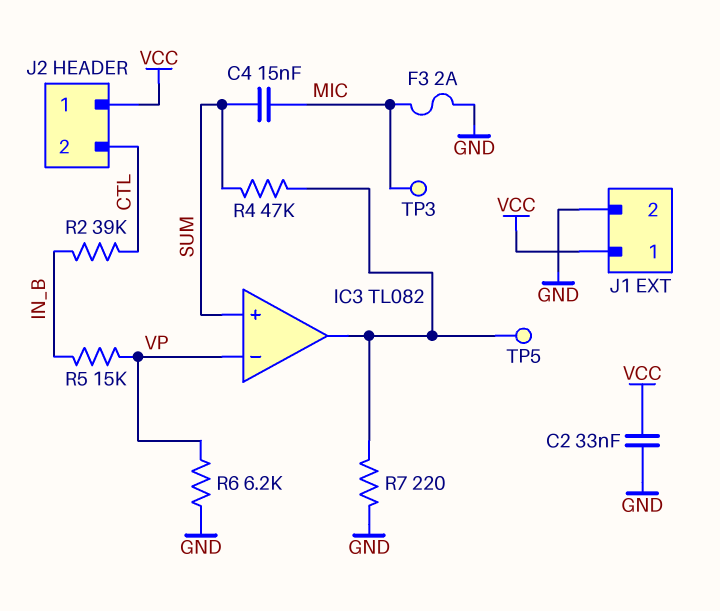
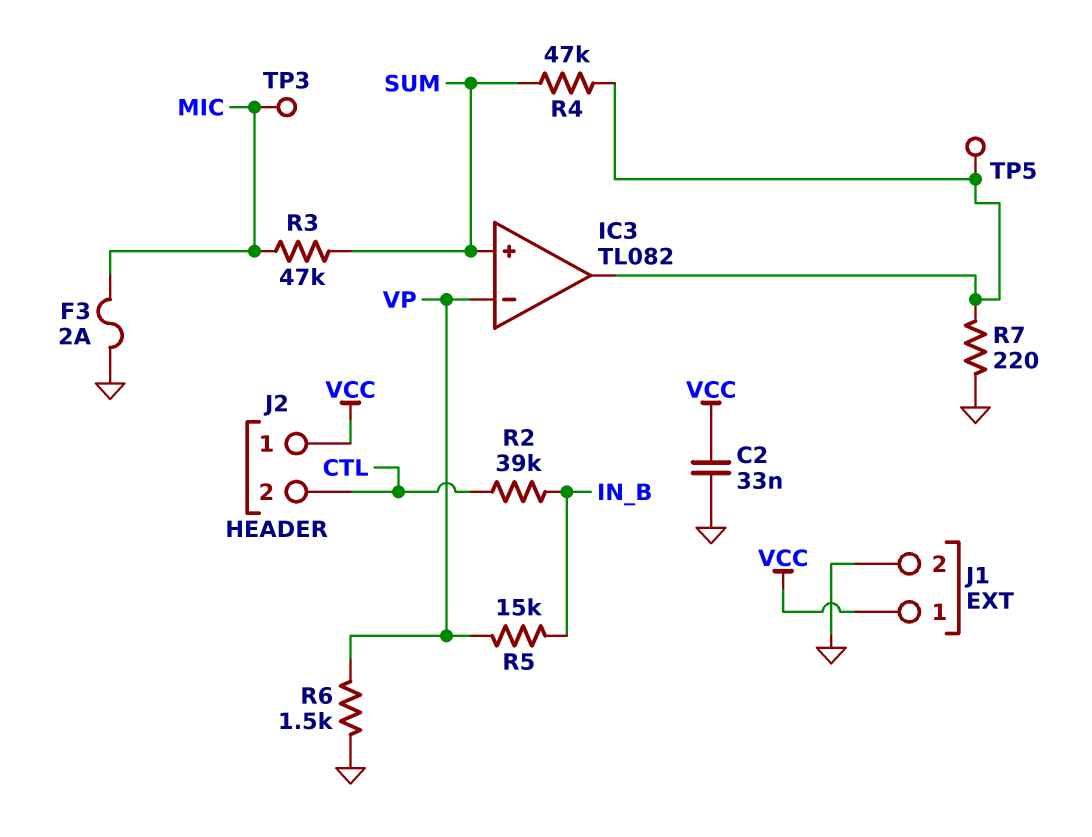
C4: 15nF (MIC, SUM) -> none
R3: none -> 47k (MIC, SUM)
R6: 6.2k (GND, VP) -> 1.5k (GND, VP)

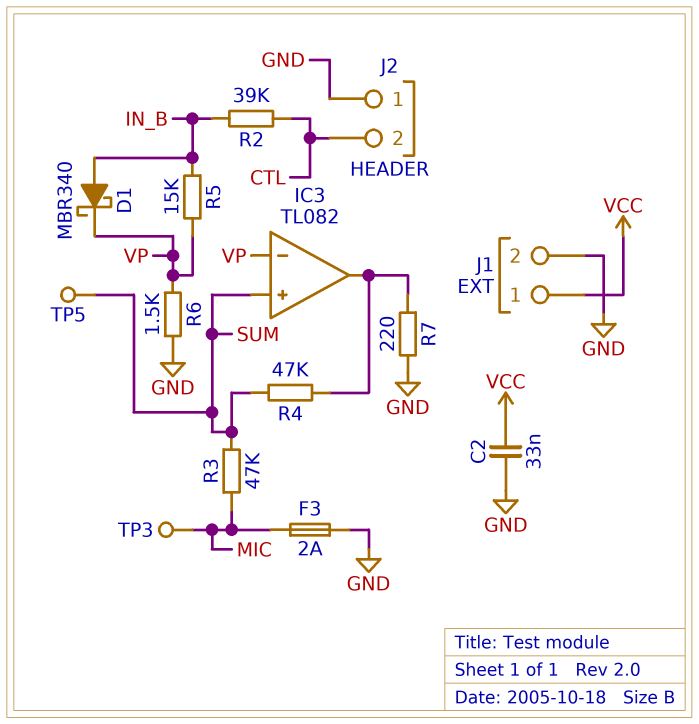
D1: none -> schottky MBR340 (A IN_B, K VP)
J2 pin 1: VCC -> GND
TP5: test point (IC3/out) -> test point (SUM)

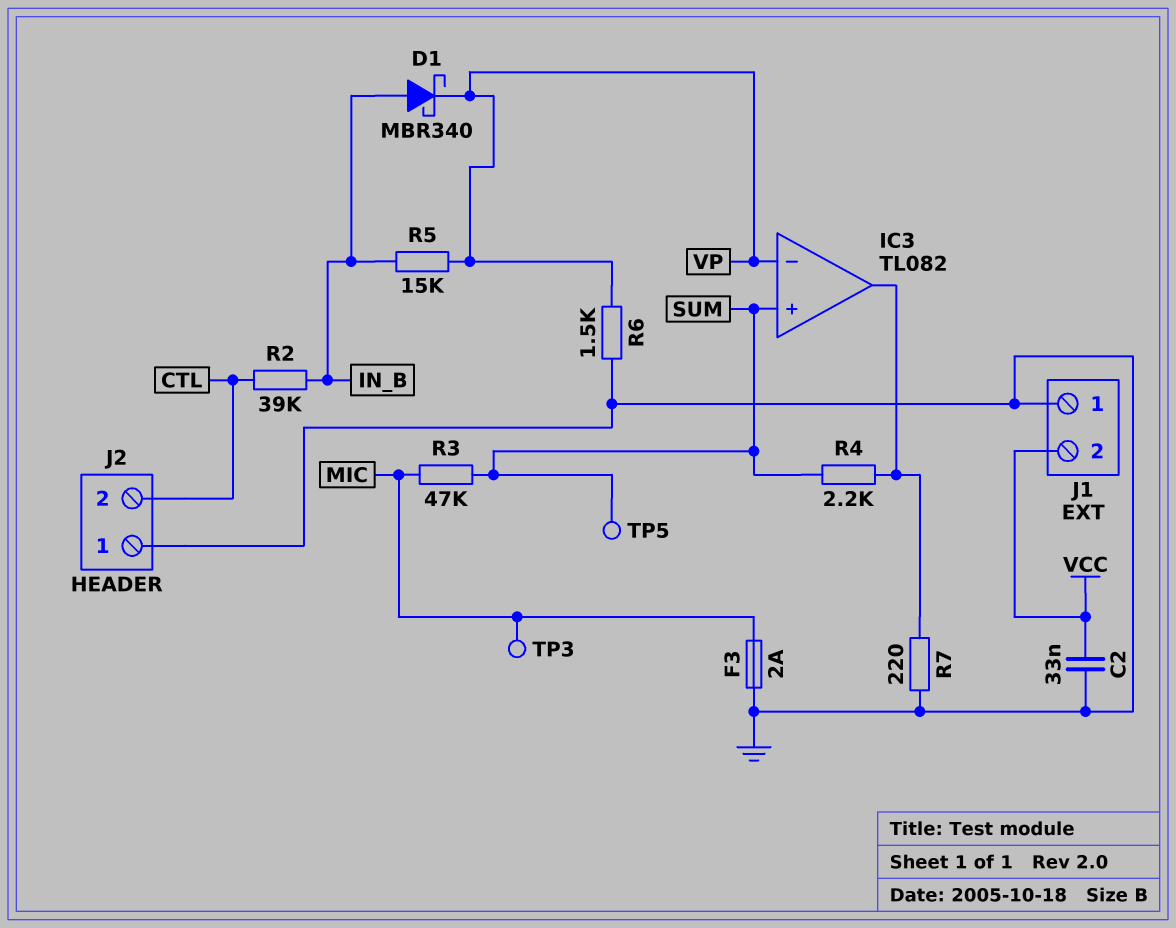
J1 pin 1: VCC -> GND
J1 pin 2: GND -> VCC
R4: 47k (IC3/out, SUM) -> 2.2k (IC3/out, SUM)

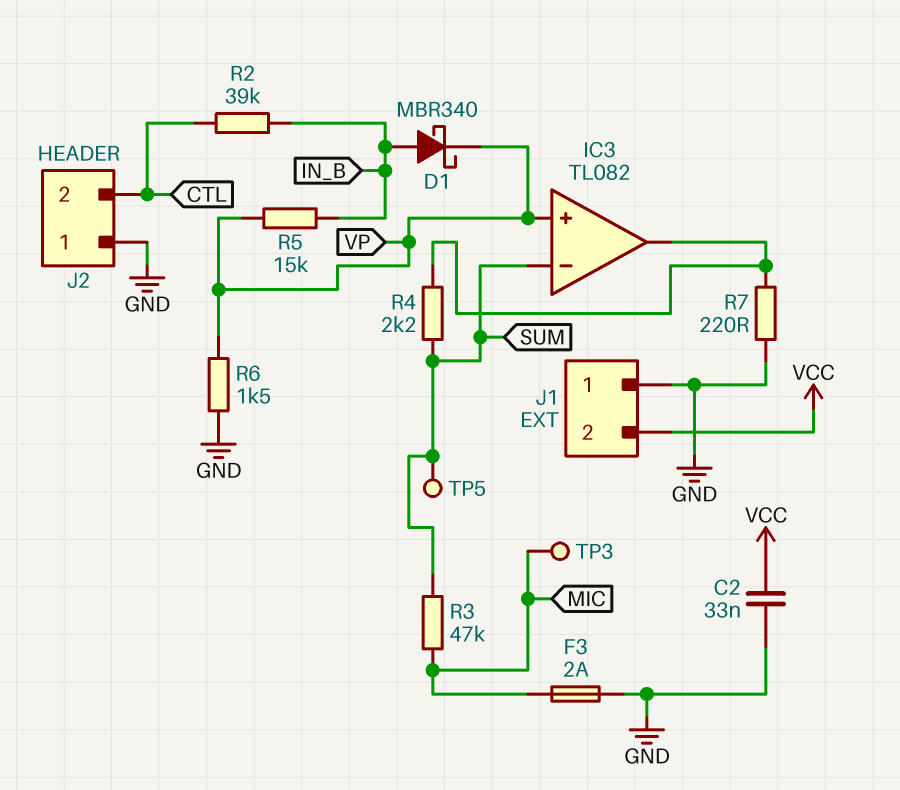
IC3 pin in+: SUM -> VP
IC3 pin in-: VP -> SUM

